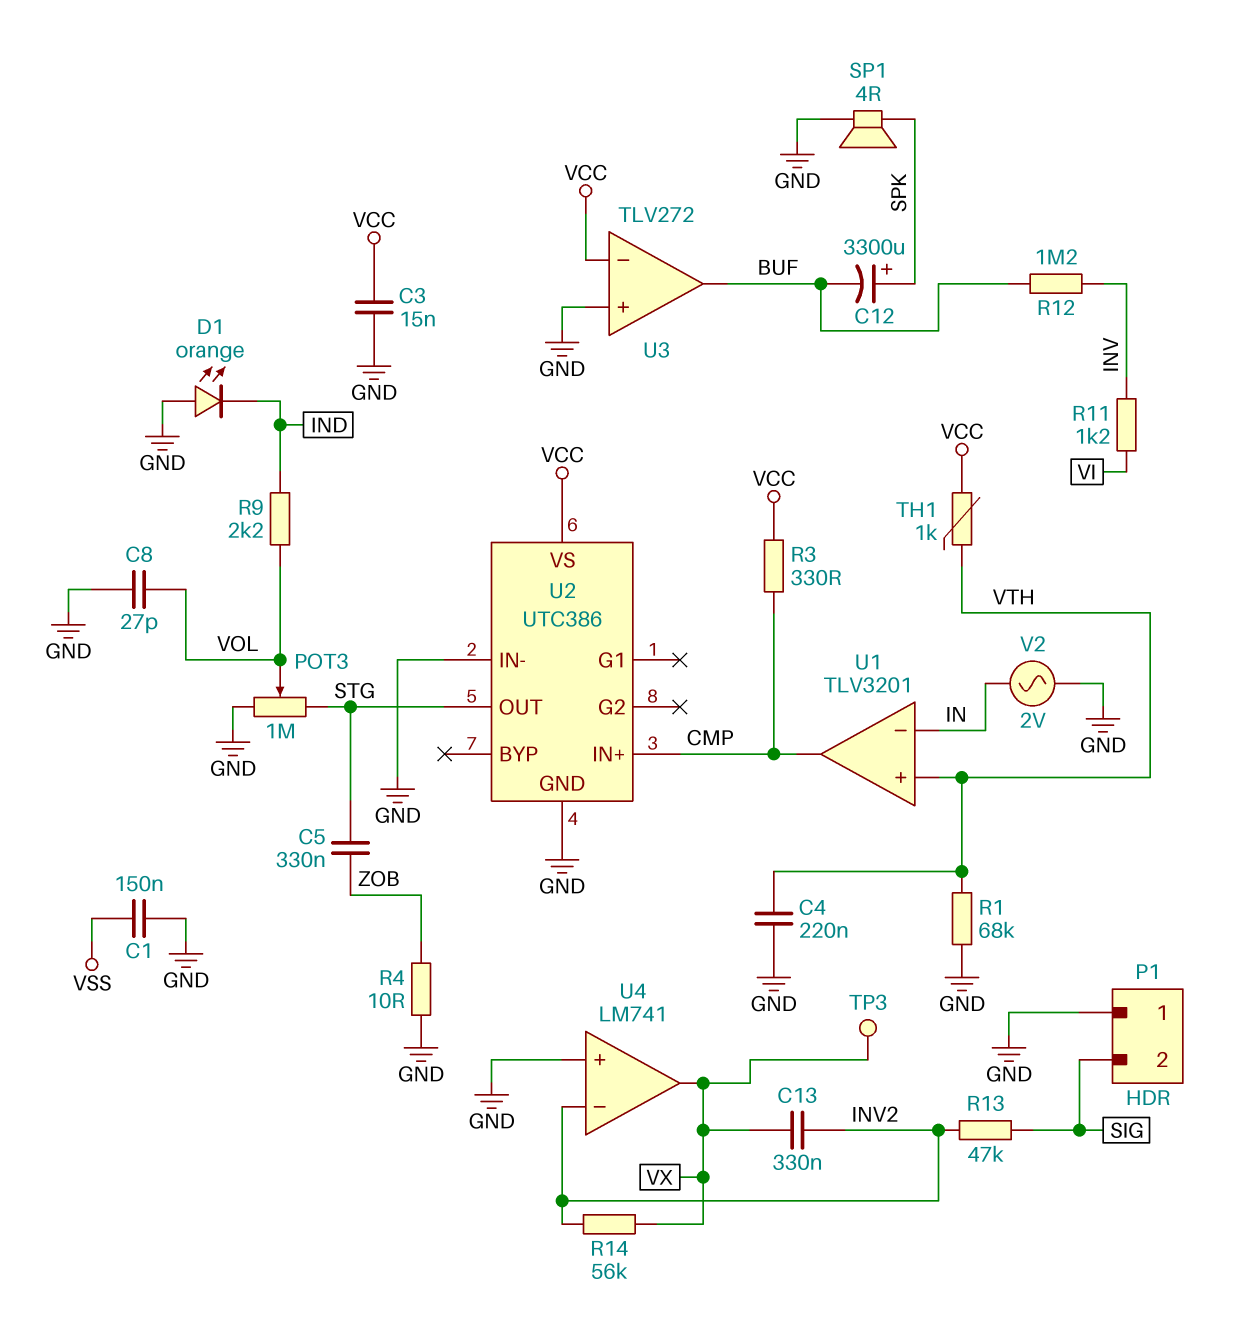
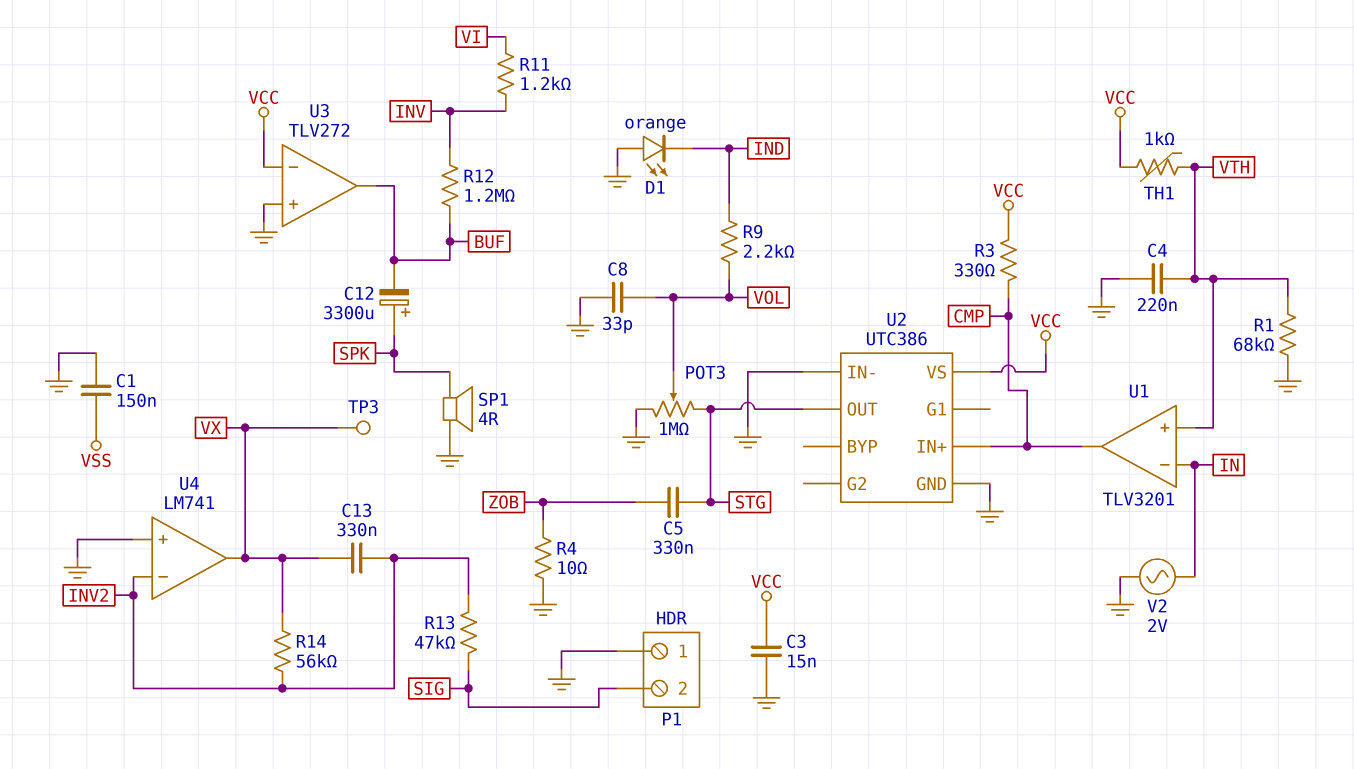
C8: 27pF (GND, VOL) -> 33pF (GND, VOL)

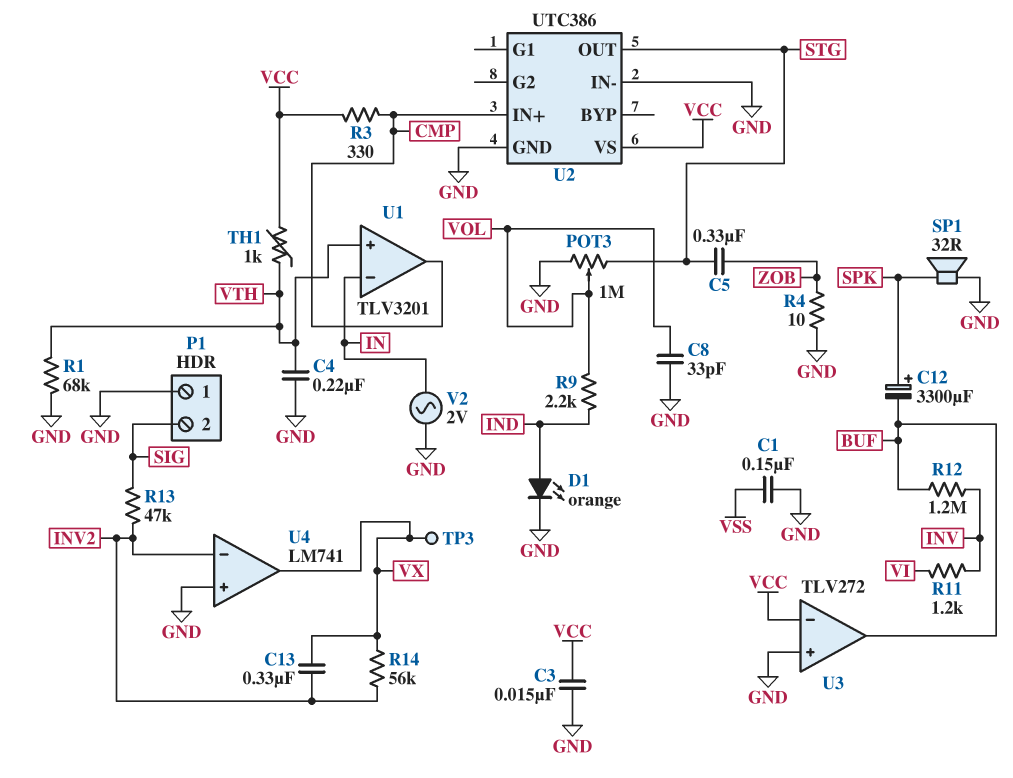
D1: LED orange (A GND, K IND) -> LED orange (A IND, K GND)
SP1: speaker 4R (GND, SPK) -> speaker 32R (GND, SPK)

